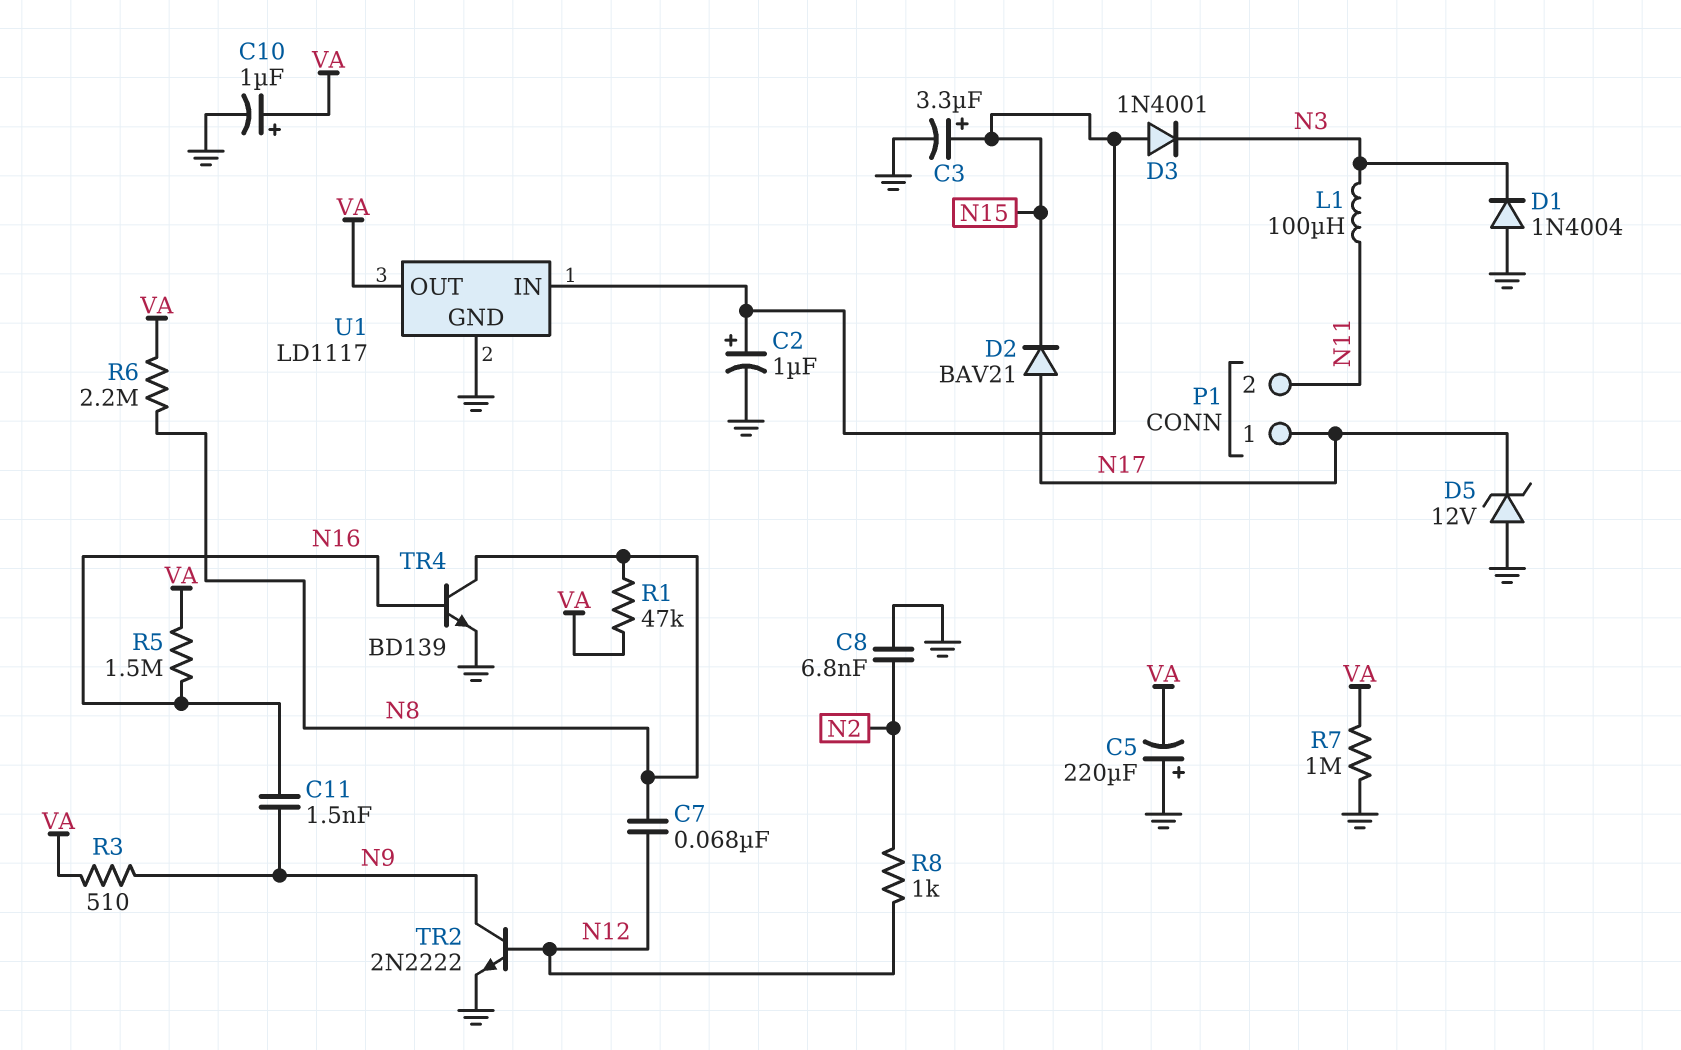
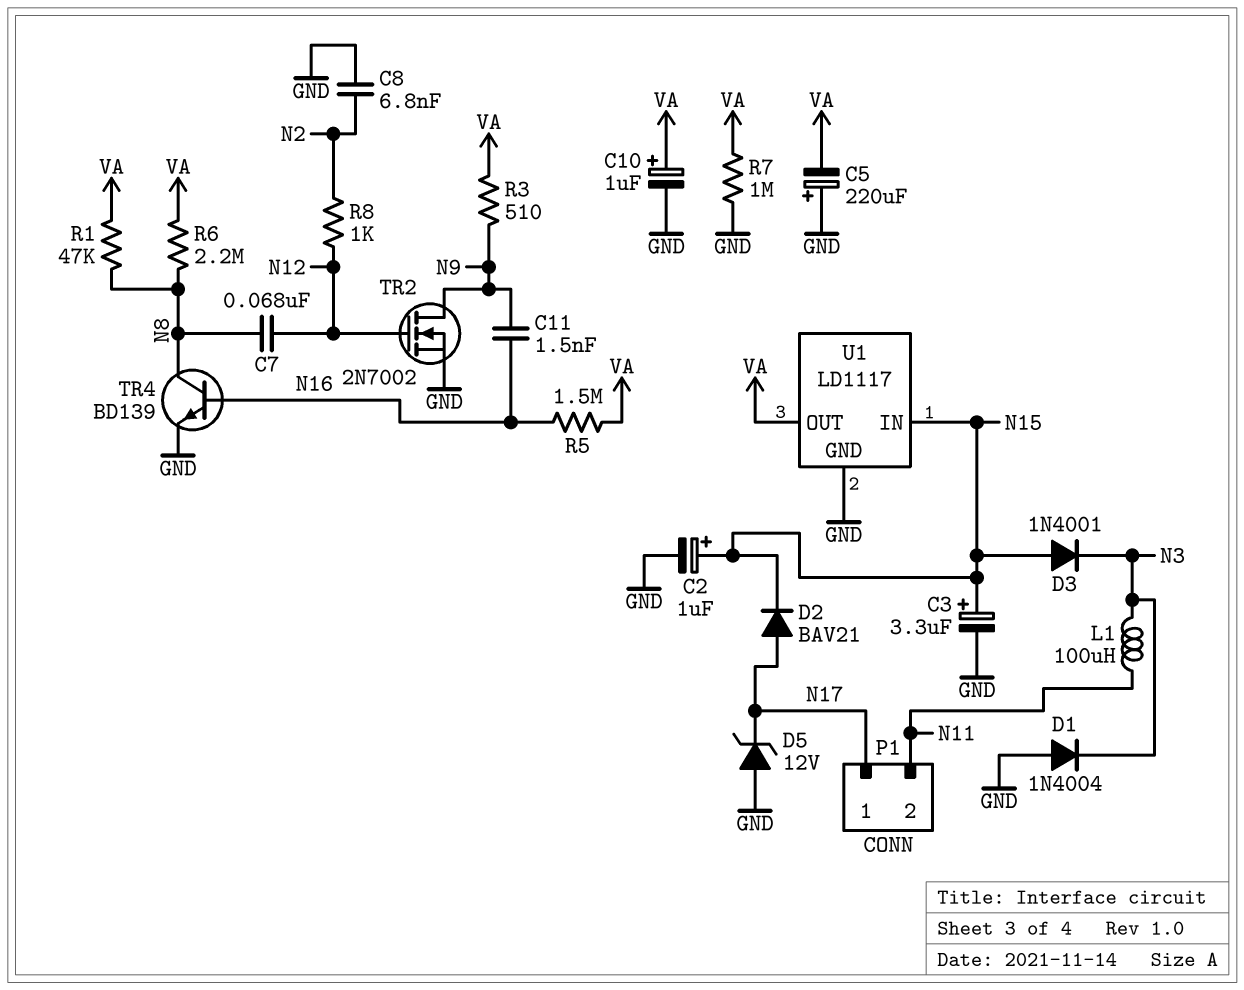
TR2: NPN 2N2222 (B N12, C N9, E GND) -> NMOS 2N7002 (G N12, D N9, S GND)

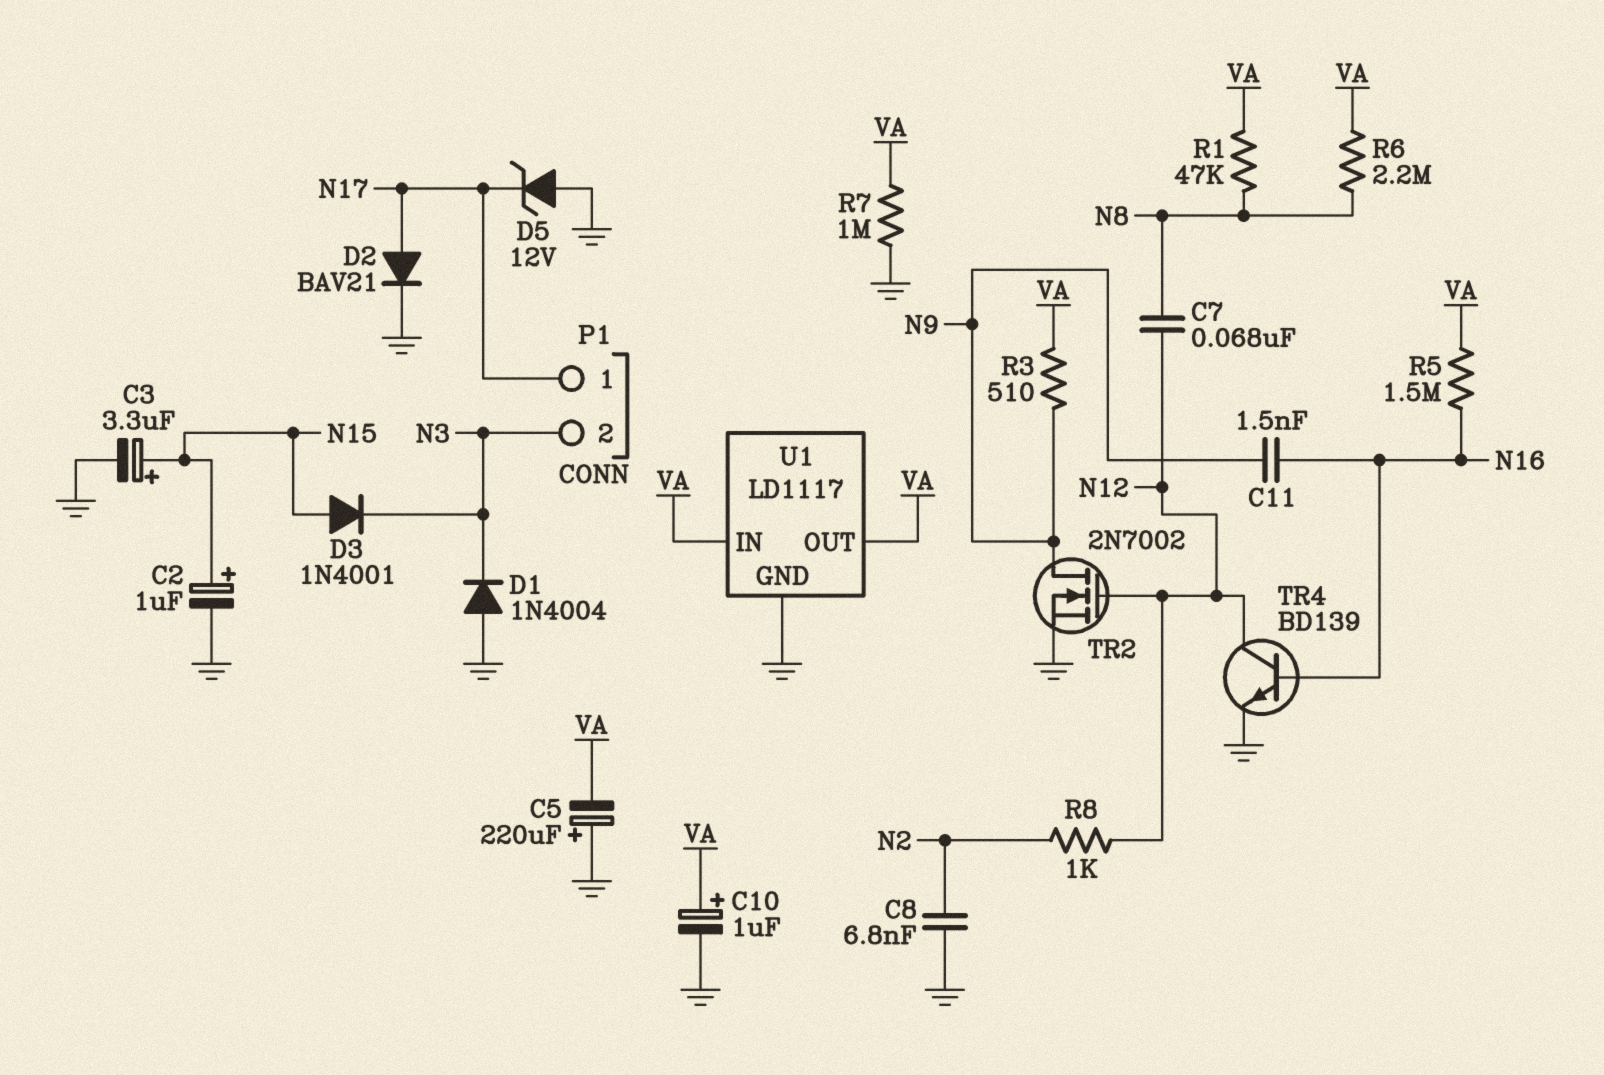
D2: diode BAV21 (A N17, K N15) -> diode BAV21 (A N17, K GND)
L1: 100uH (N3, N11) -> none
P1 pin 2: N11 -> N3
TR4: NPN BD139 (B N16, C N8, E GND) -> NPN BD139 (B N16, C N12, E GND)
U1 pin IN: N15 -> VA

